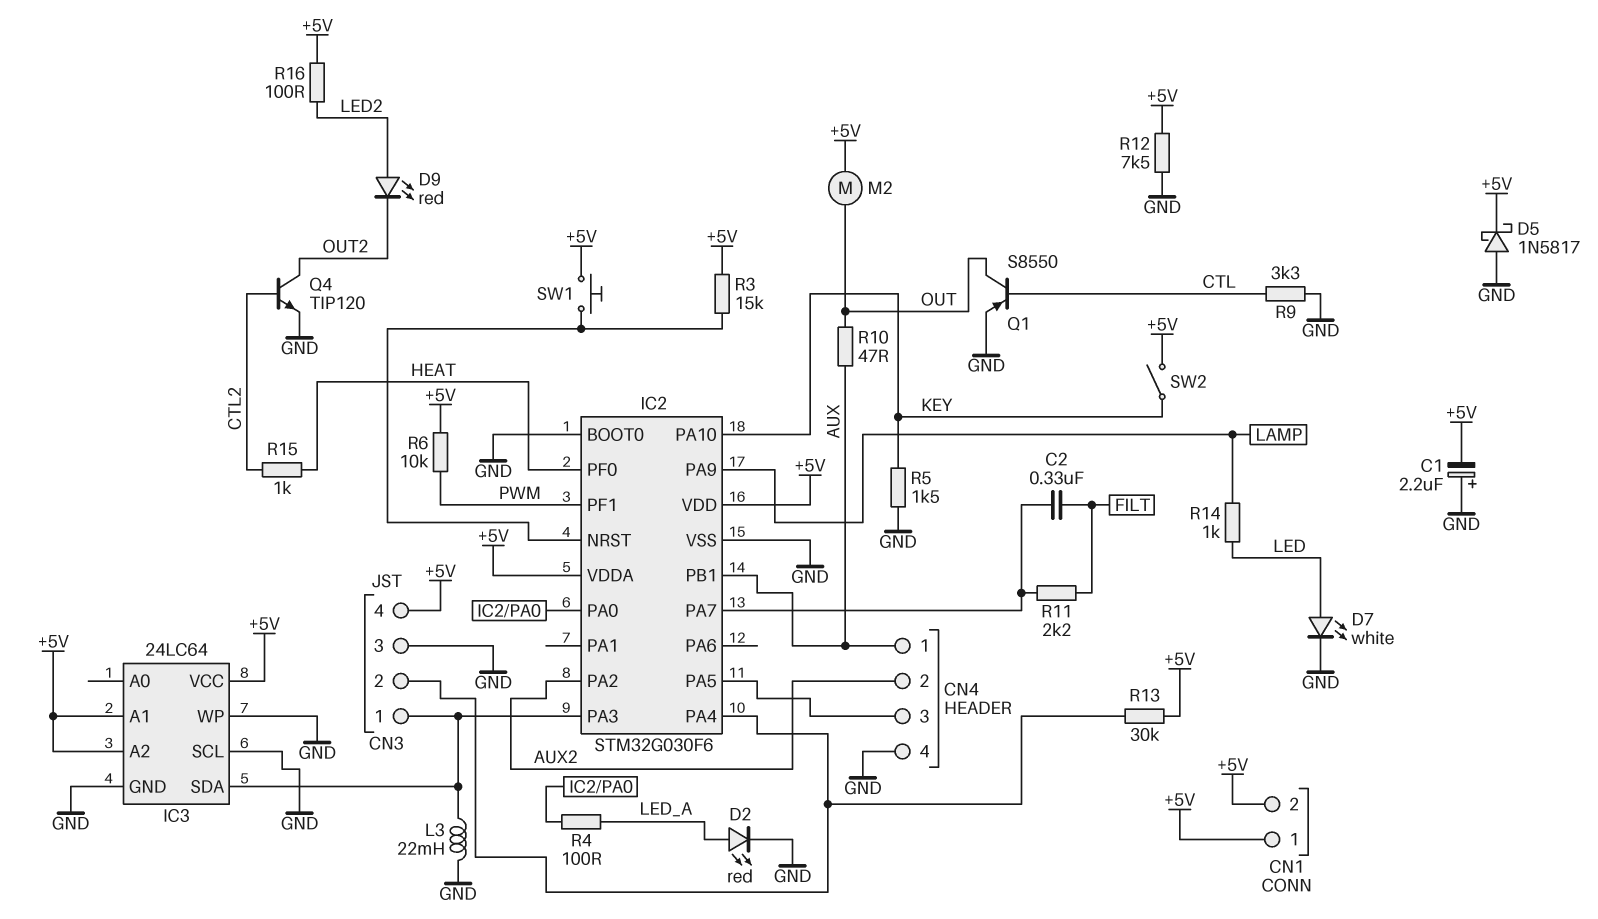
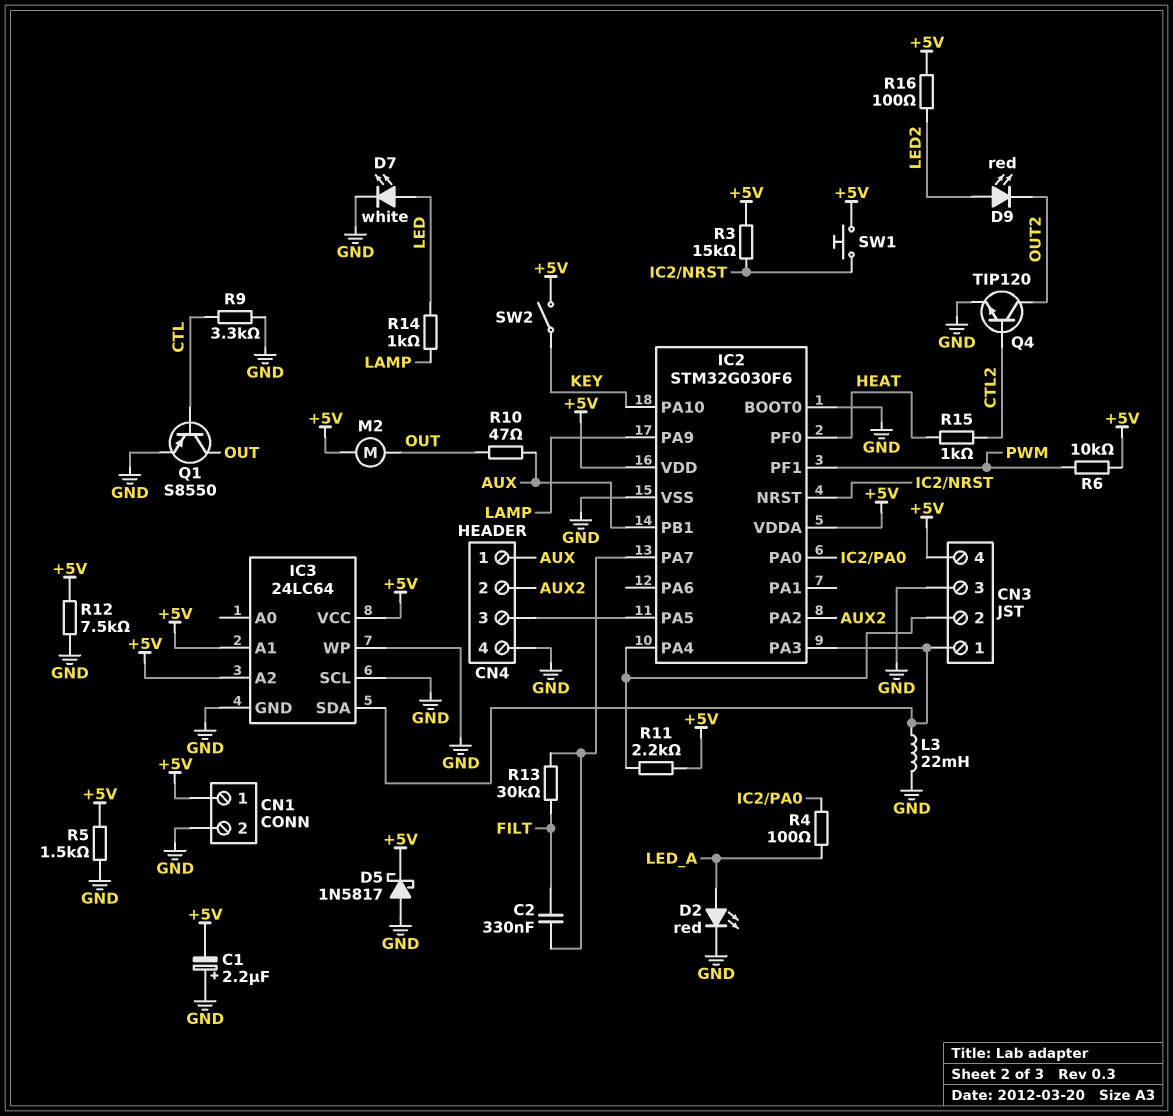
CN1 pin 2: +5V -> GND
R5: 1.5k (GND, KEY) -> 1.5k (+5V, GND)
R11: 2.2k (FILT, IC2/PA7) -> 2.2k (+5V, CN3/2)
R13: 30k (+5V, CN3/2) -> 30k (FILT, IC2/PA7)

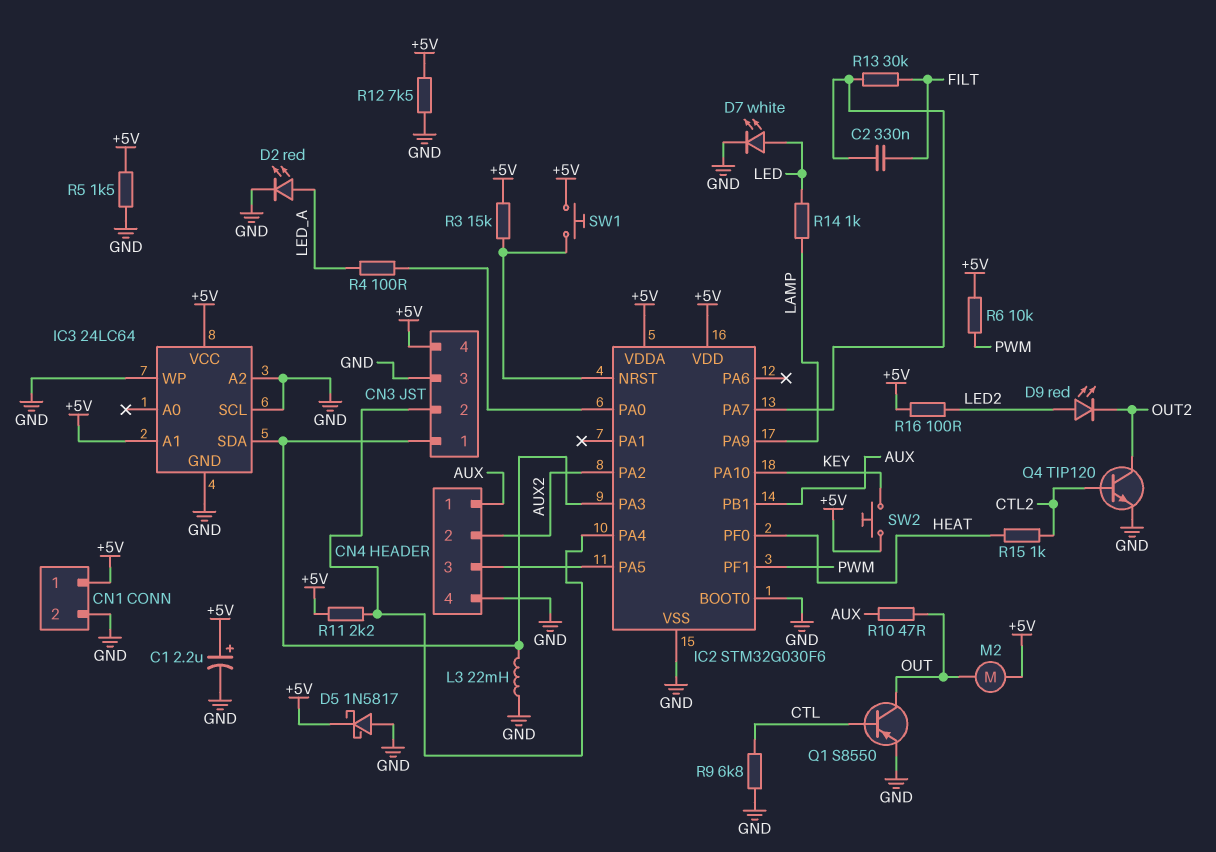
C1: 2.2uF (plus GND, minus +5V) -> 2.2uF (plus +5V, minus GND)
IC3 pin A2: +5V -> GND
R9: 3.3k (CTL, GND) -> 6.8k (CTL, GND)
SW2: switch (+5V, KEY) -> button (+5V, KEY)

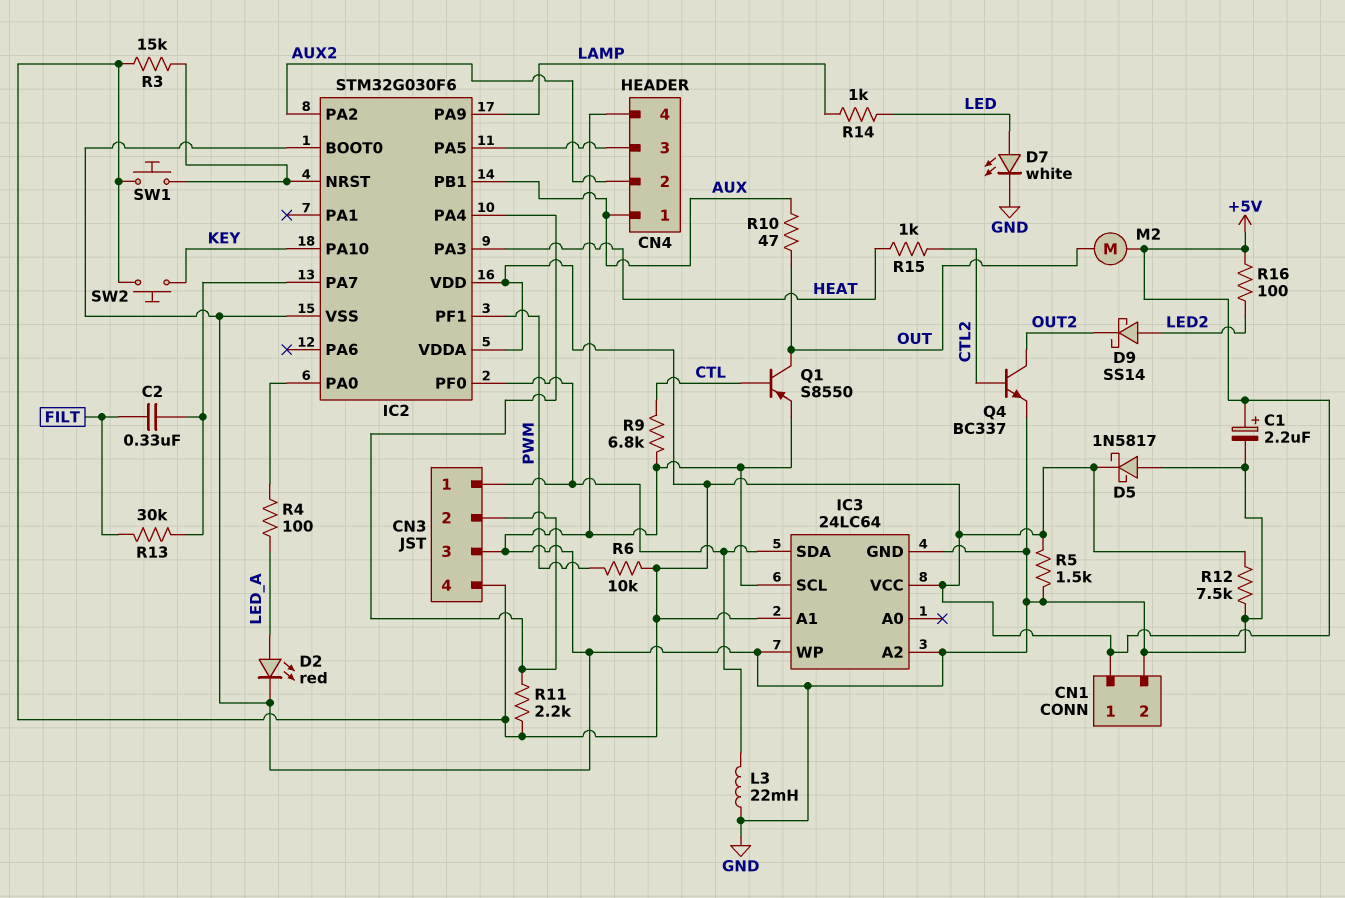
D9: LED red (A LED2, K OUT2) -> schottky SS14 (A LED2, K OUT2)
IC2 pin PA3: CN3/1 -> HEAT
IC2 pin PF0: HEAT -> CN3/1
Q4: NPN TIP120 (B CTL2, C OUT2, E GND) -> NPN BC337 (B CTL2, C OUT2, E GND)

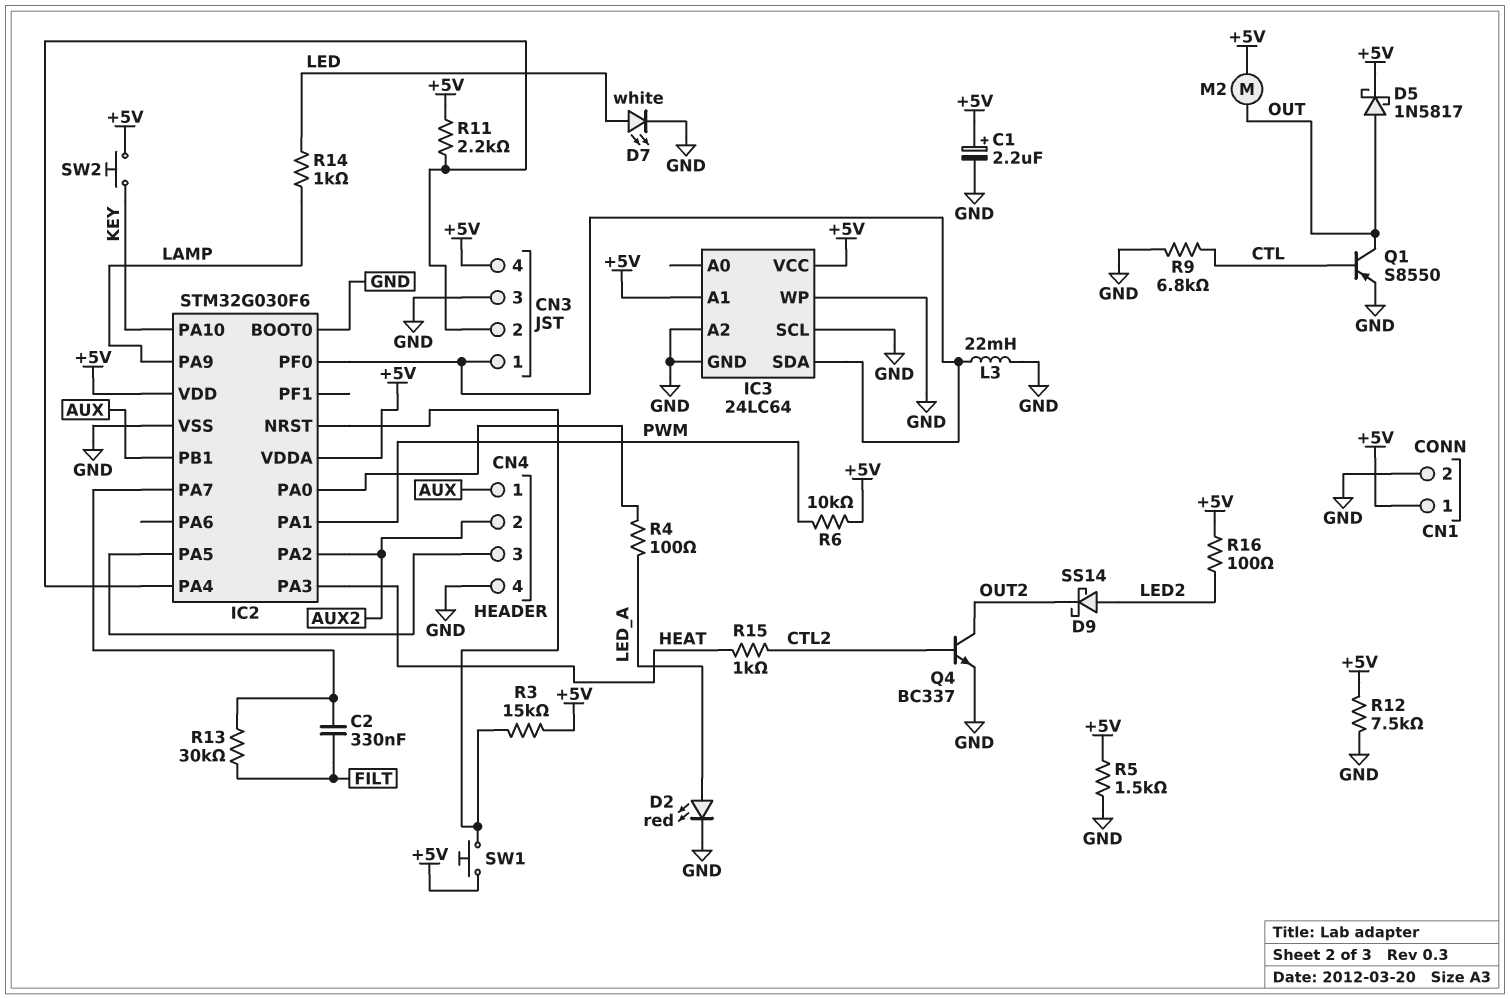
D5: schottky 1N5817 (A GND, K +5V) -> schottky 1N5817 (A OUT, K +5V)
IC2 pin PA1: none -> PWM
IC2 pin PF1: PWM -> none
R10: 47 (AUX, OUT) -> none

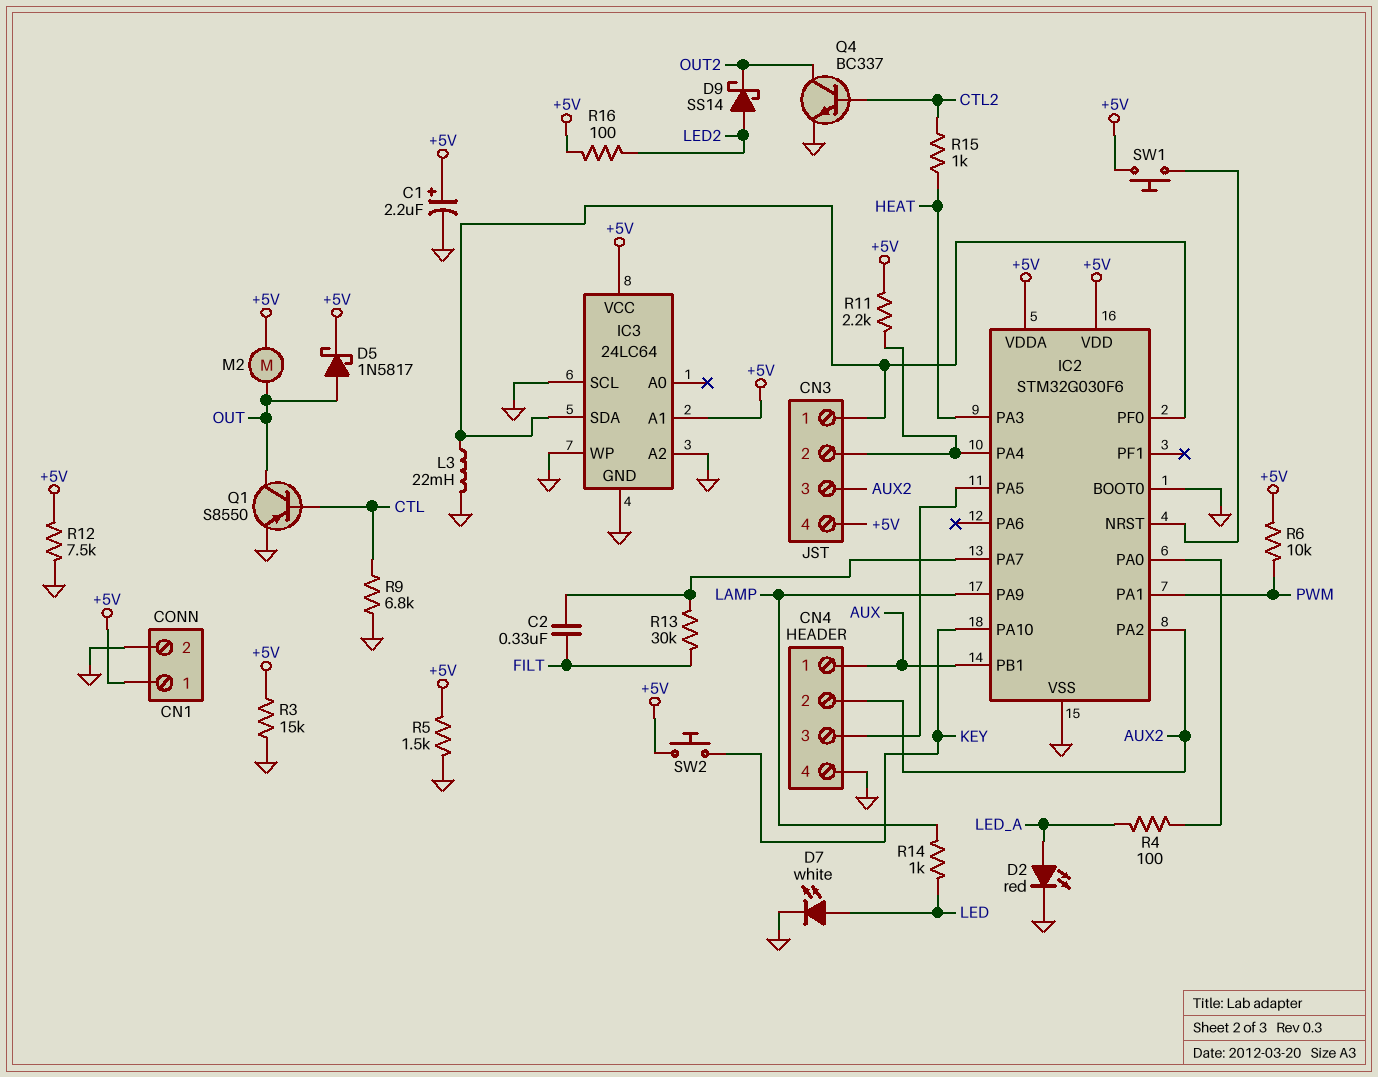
CN3 pin 3: GND -> AUX2
R3: 15k (+5V, IC2/NRST) -> 15k (+5V, GND)

